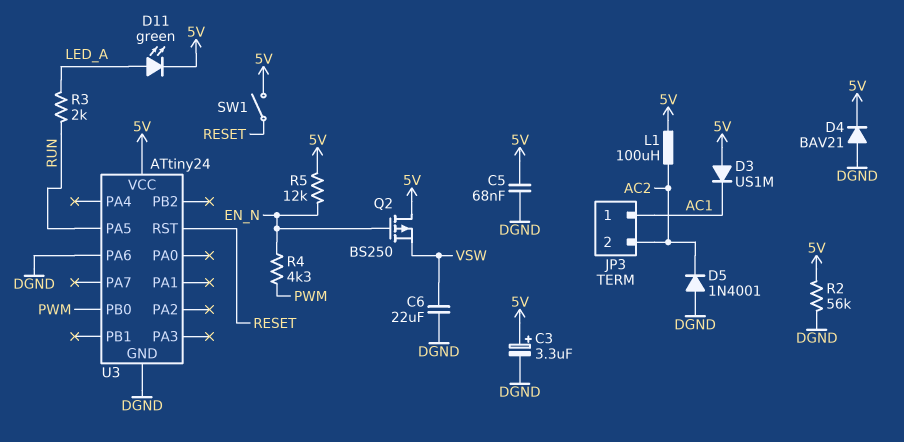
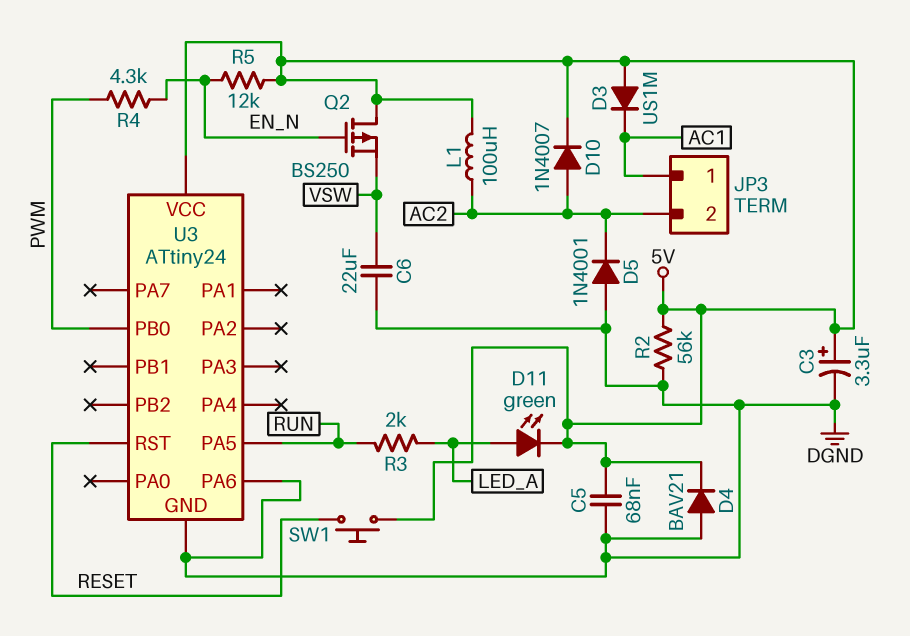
D10: none -> diode 1N4007 (A AC2, K 5V)
SW1: switch (5V, RESET) -> button (5V, RESET)

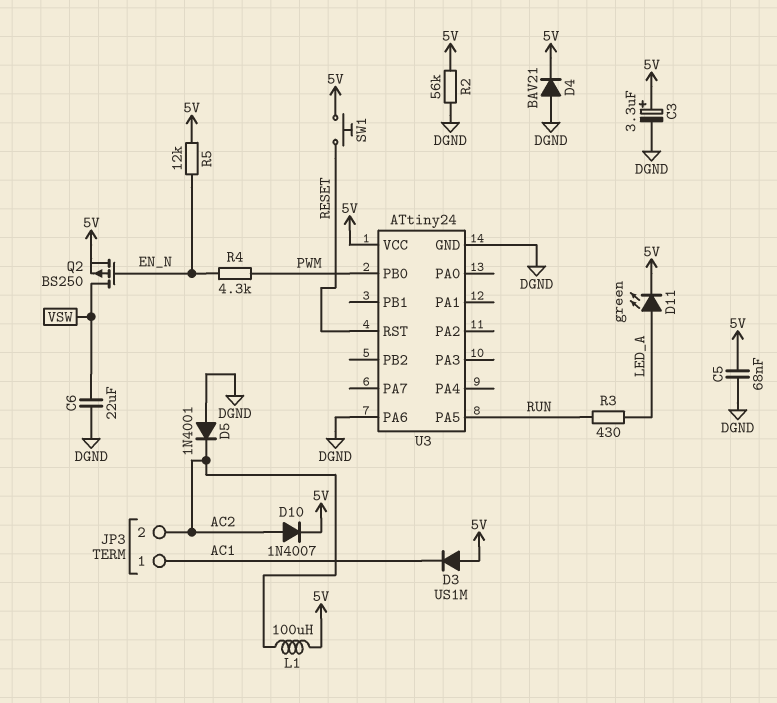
Q2: PMOS BS250 (G EN_N, D 5V, S VSW) -> PMOS BS250 (G EN_N, D VSW, S 5V)
R3: 2k (LED_A, RUN) -> 430 (LED_A, RUN)

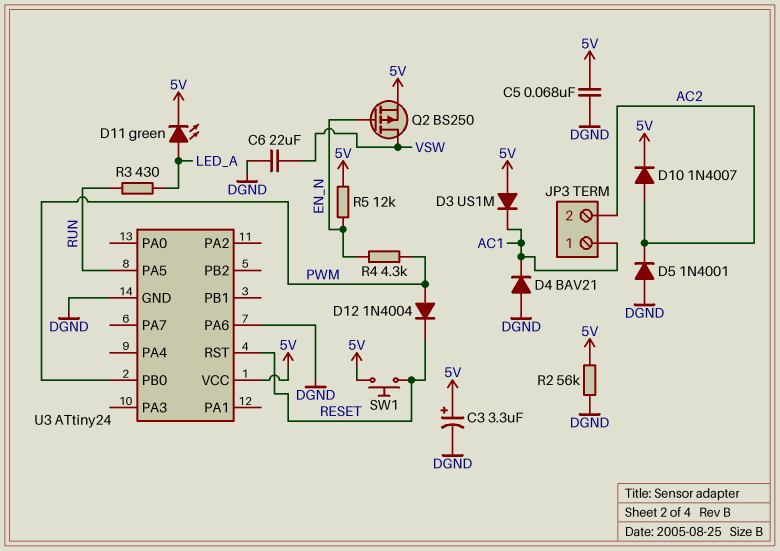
D4: diode BAV21 (A DGND, K 5V) -> diode BAV21 (A DGND, K AC1)
D12: none -> diode 1N4004 (A PWM, K RESET)
L1: 100uH (5V, AC2) -> none

